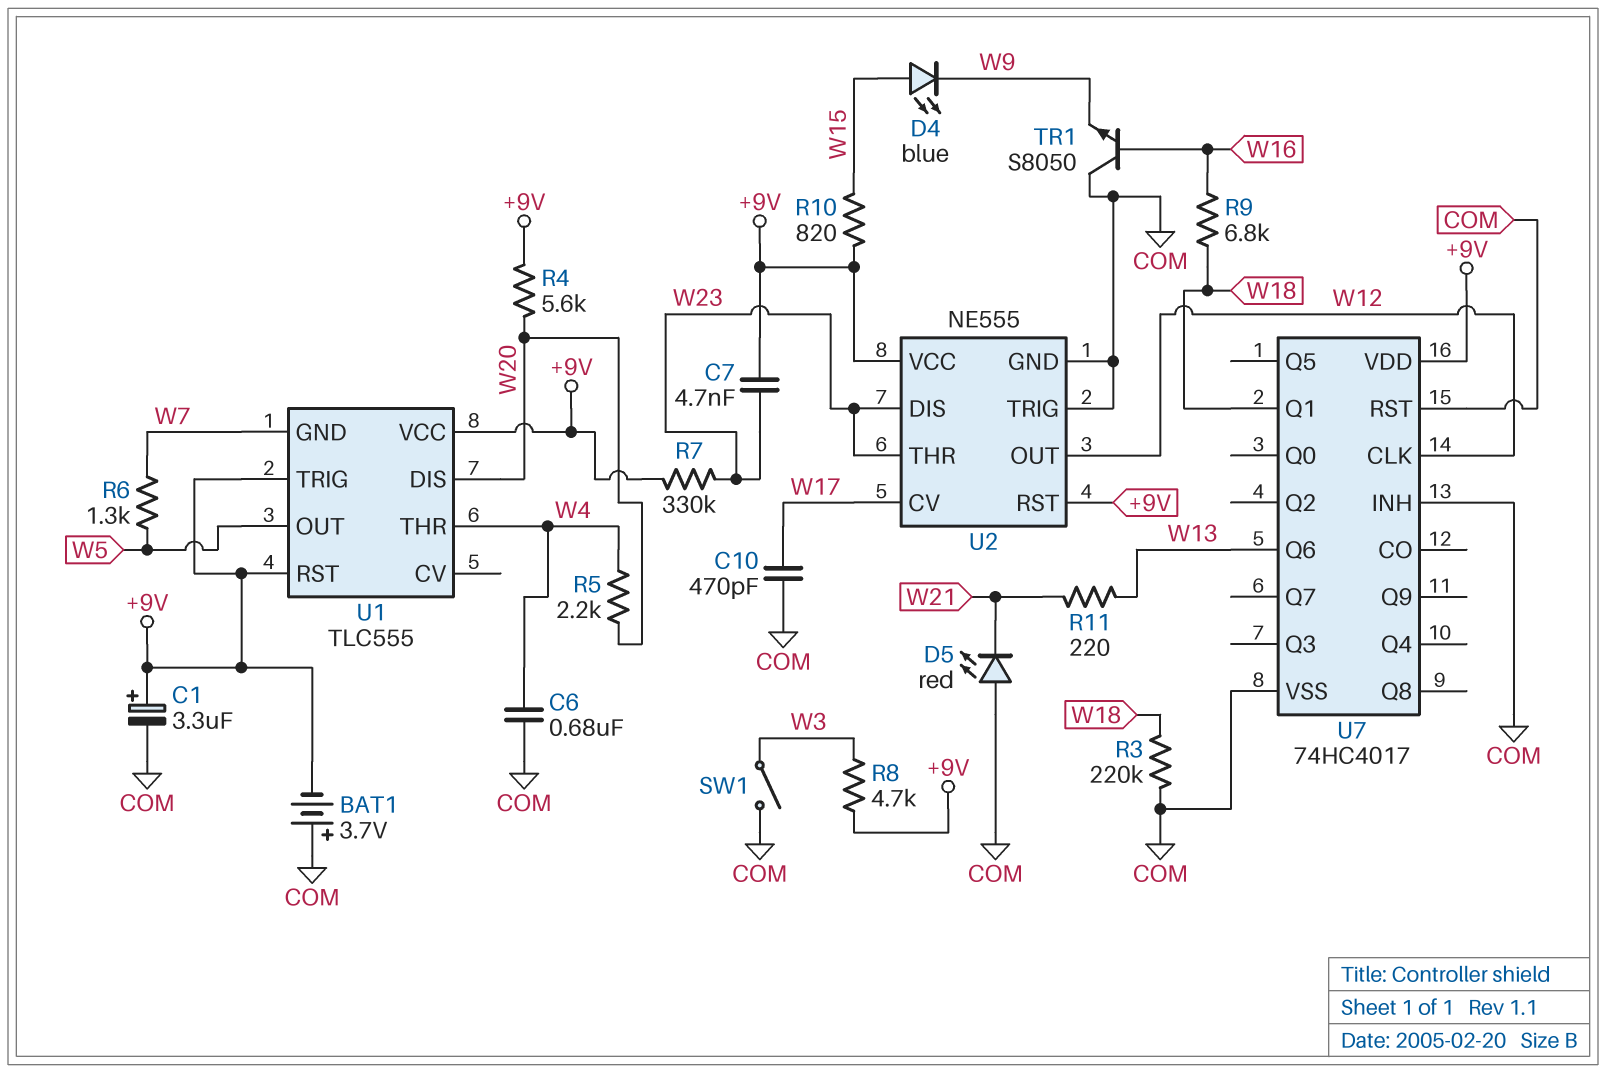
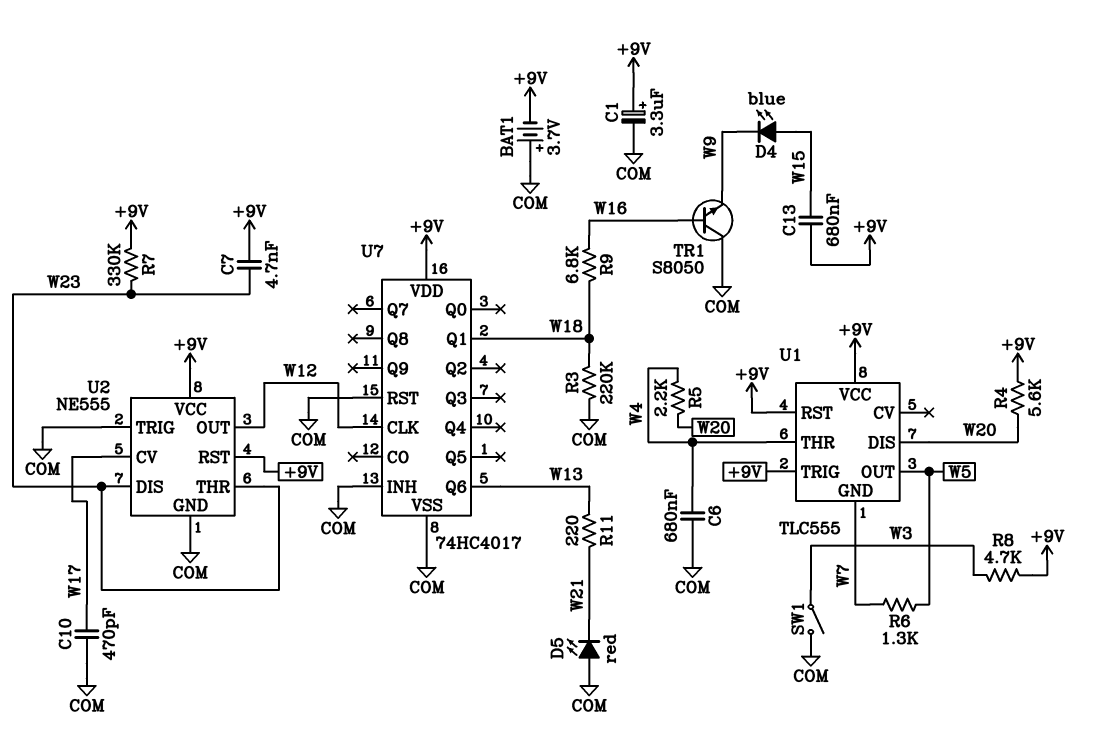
C13: none -> 680nF (+9V, W15)
R10: 820 (+9V, W15) -> none

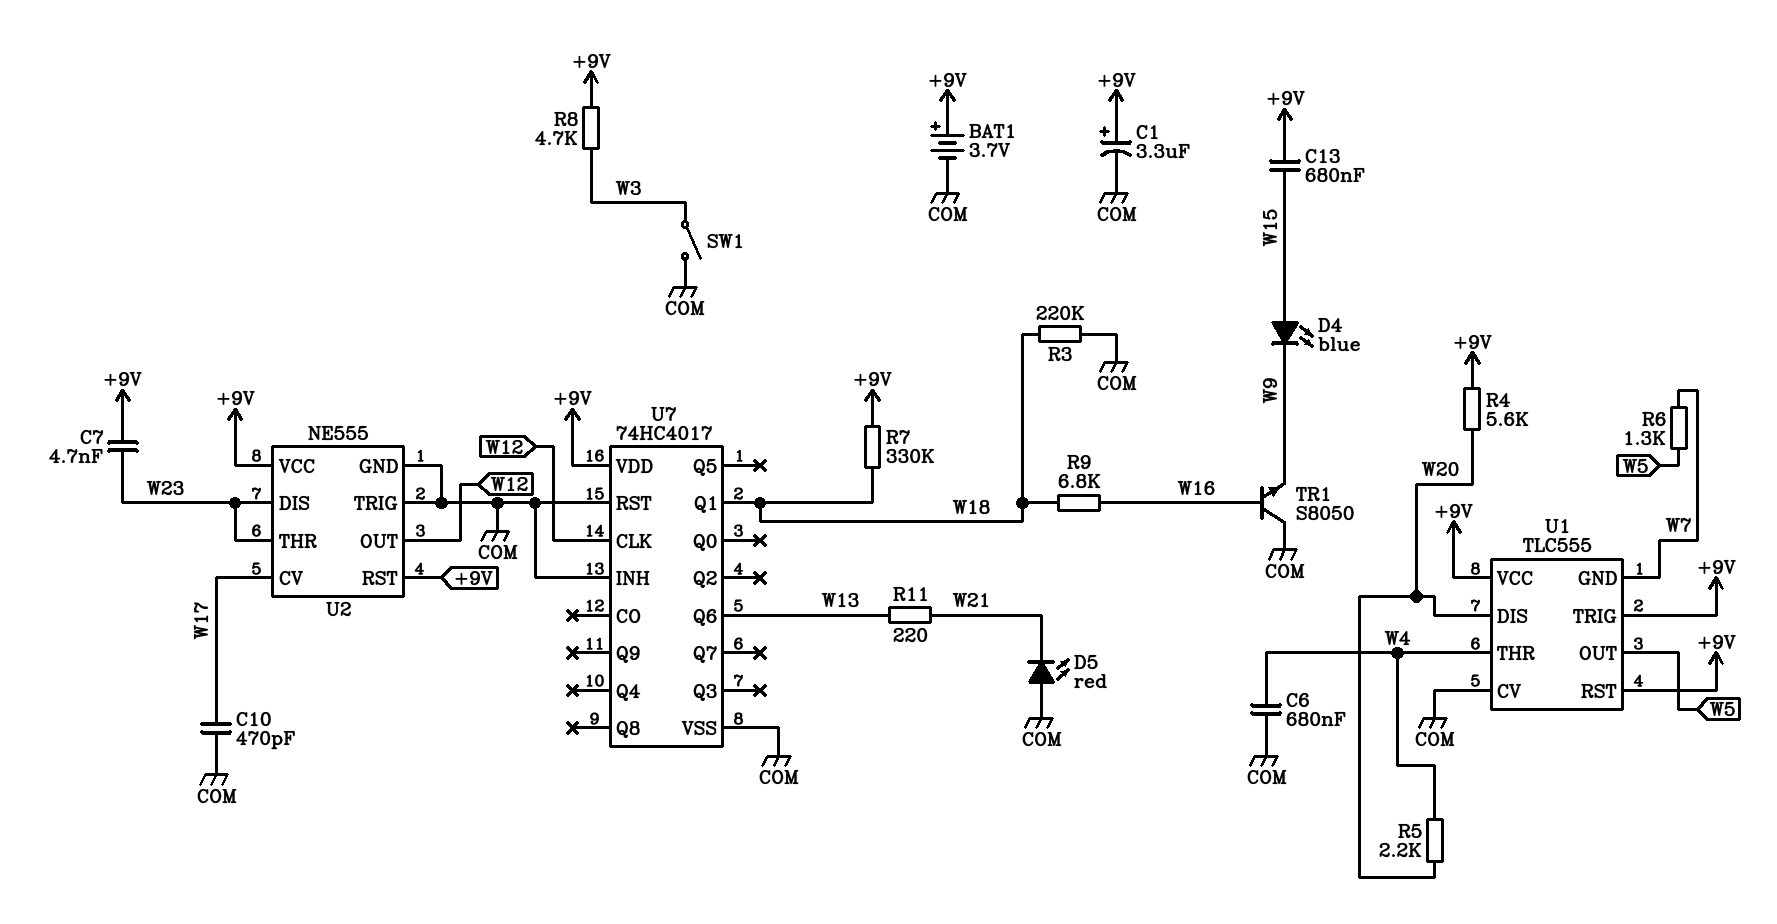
BAT1: 3.7V (plus COM, minus +9V) -> 3.7V (plus +9V, minus COM)
R7: 330k (+9V, W23) -> 330k (+9V, W18)
U1 pin CV: none -> COM

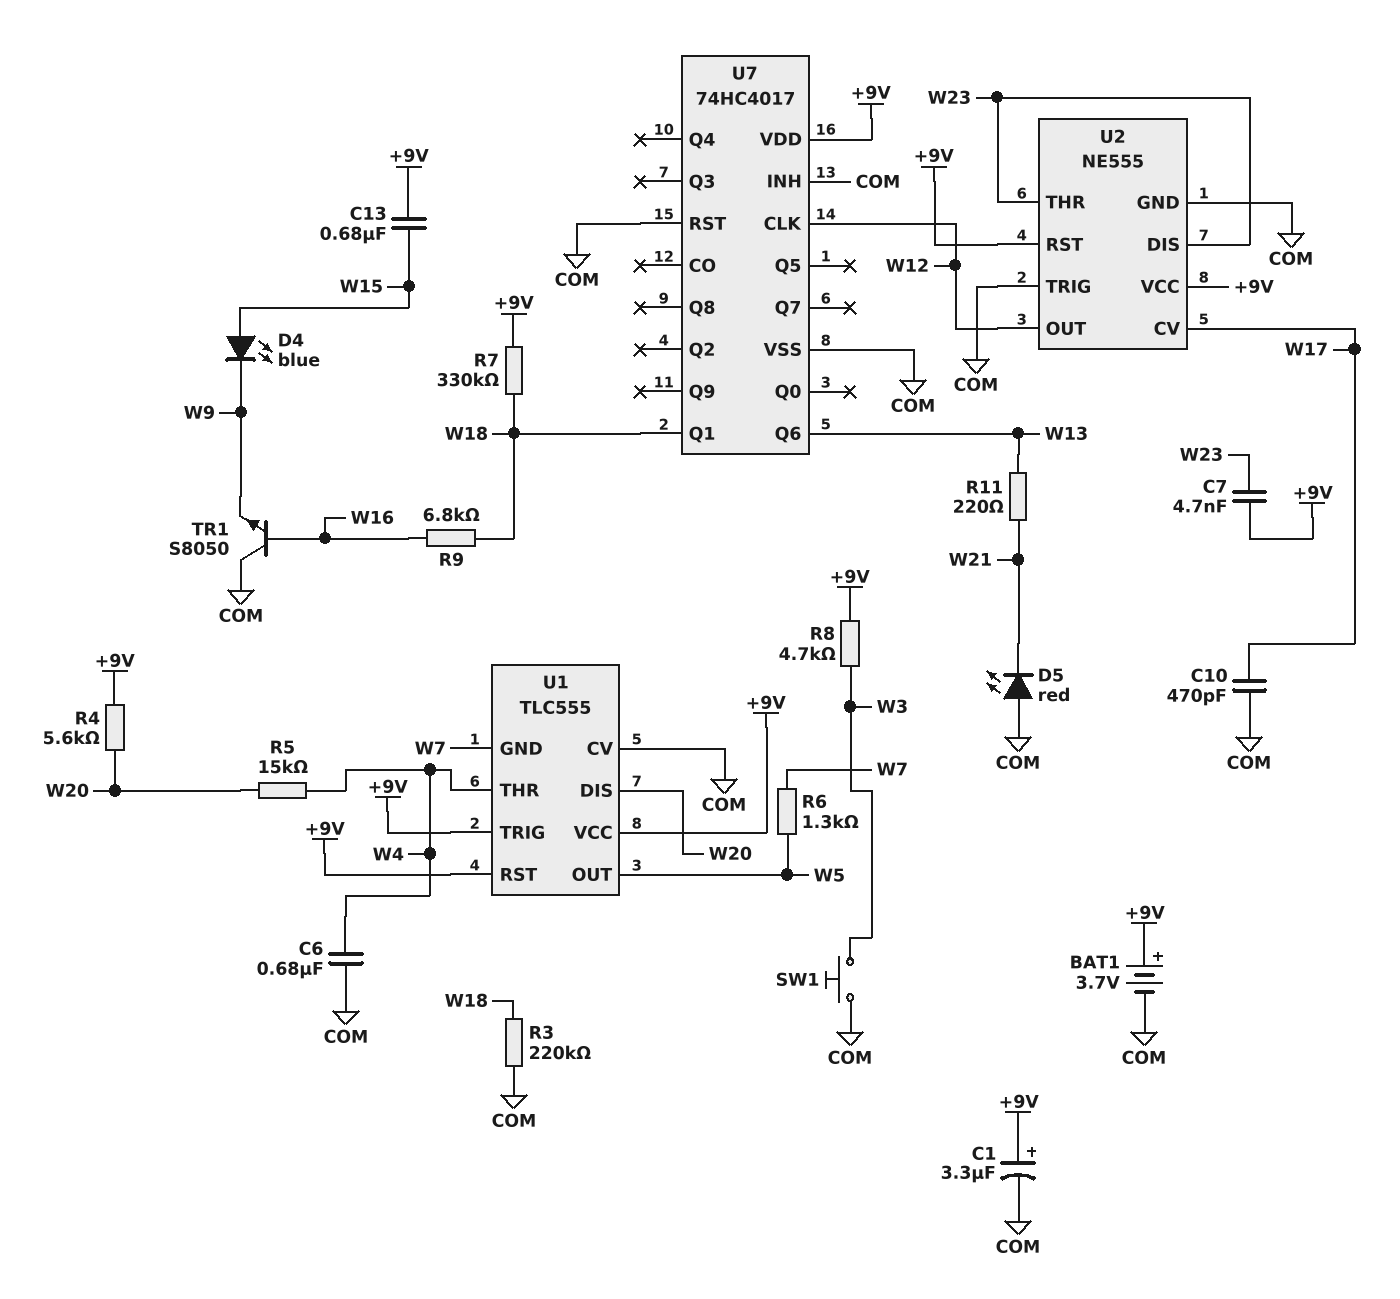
R5: 2.2k (W4, W20) -> 15k (W4, W20)
SW1: switch (COM, W3) -> button (COM, W3)

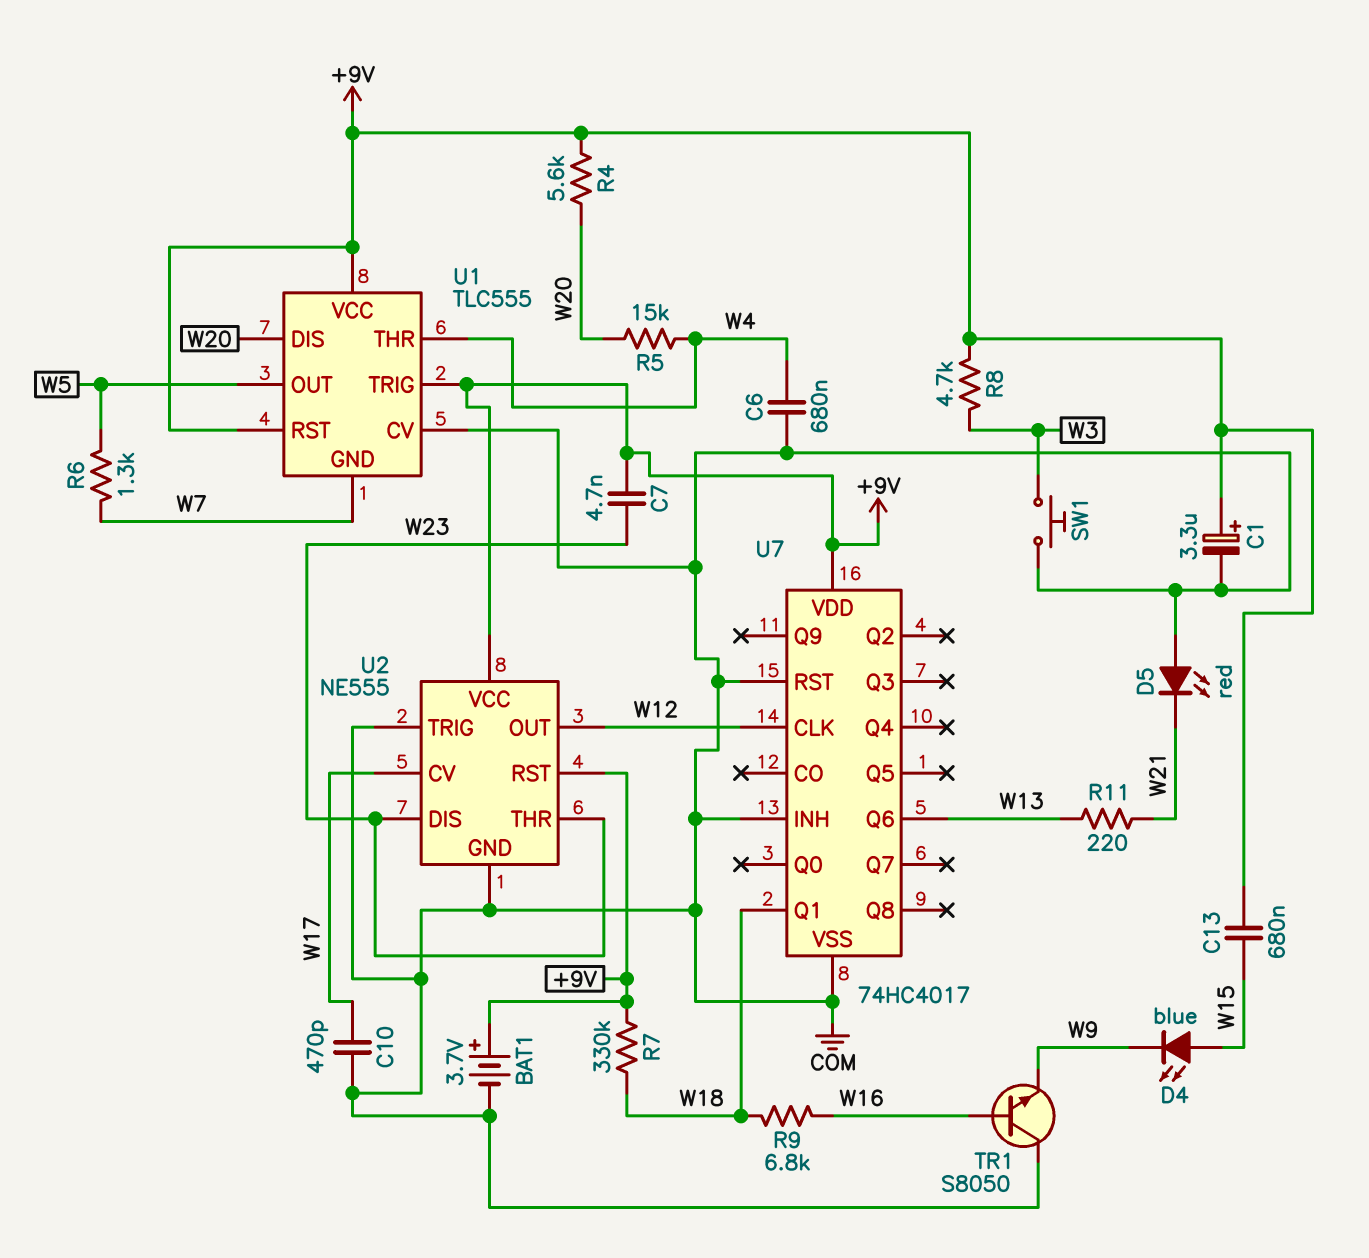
R3: 220k (COM, W18) -> none

